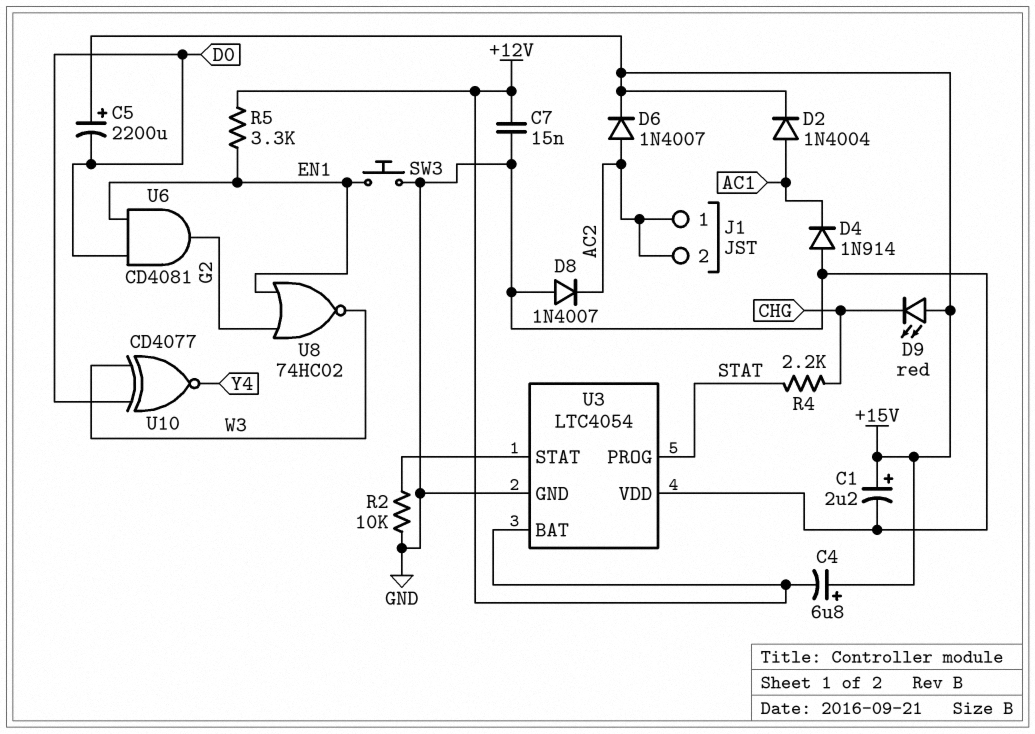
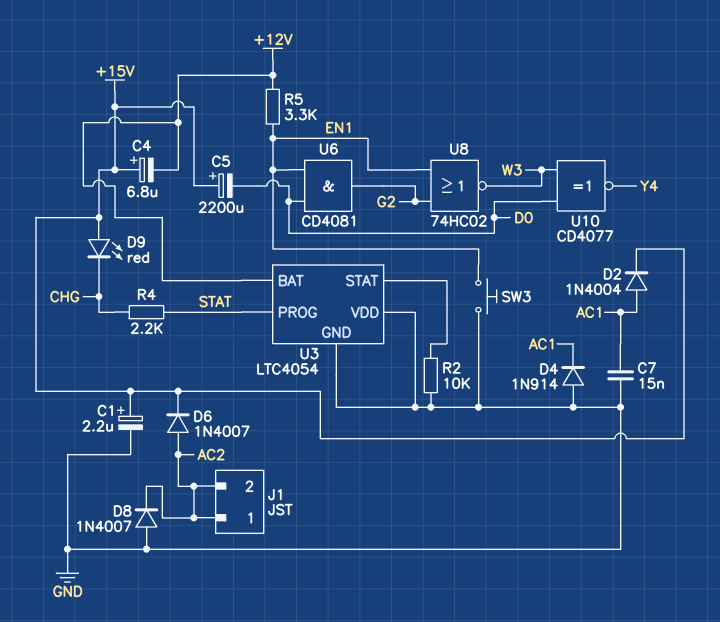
C7: 15nF (+12V, GND) -> 15nF (AC1, GND)

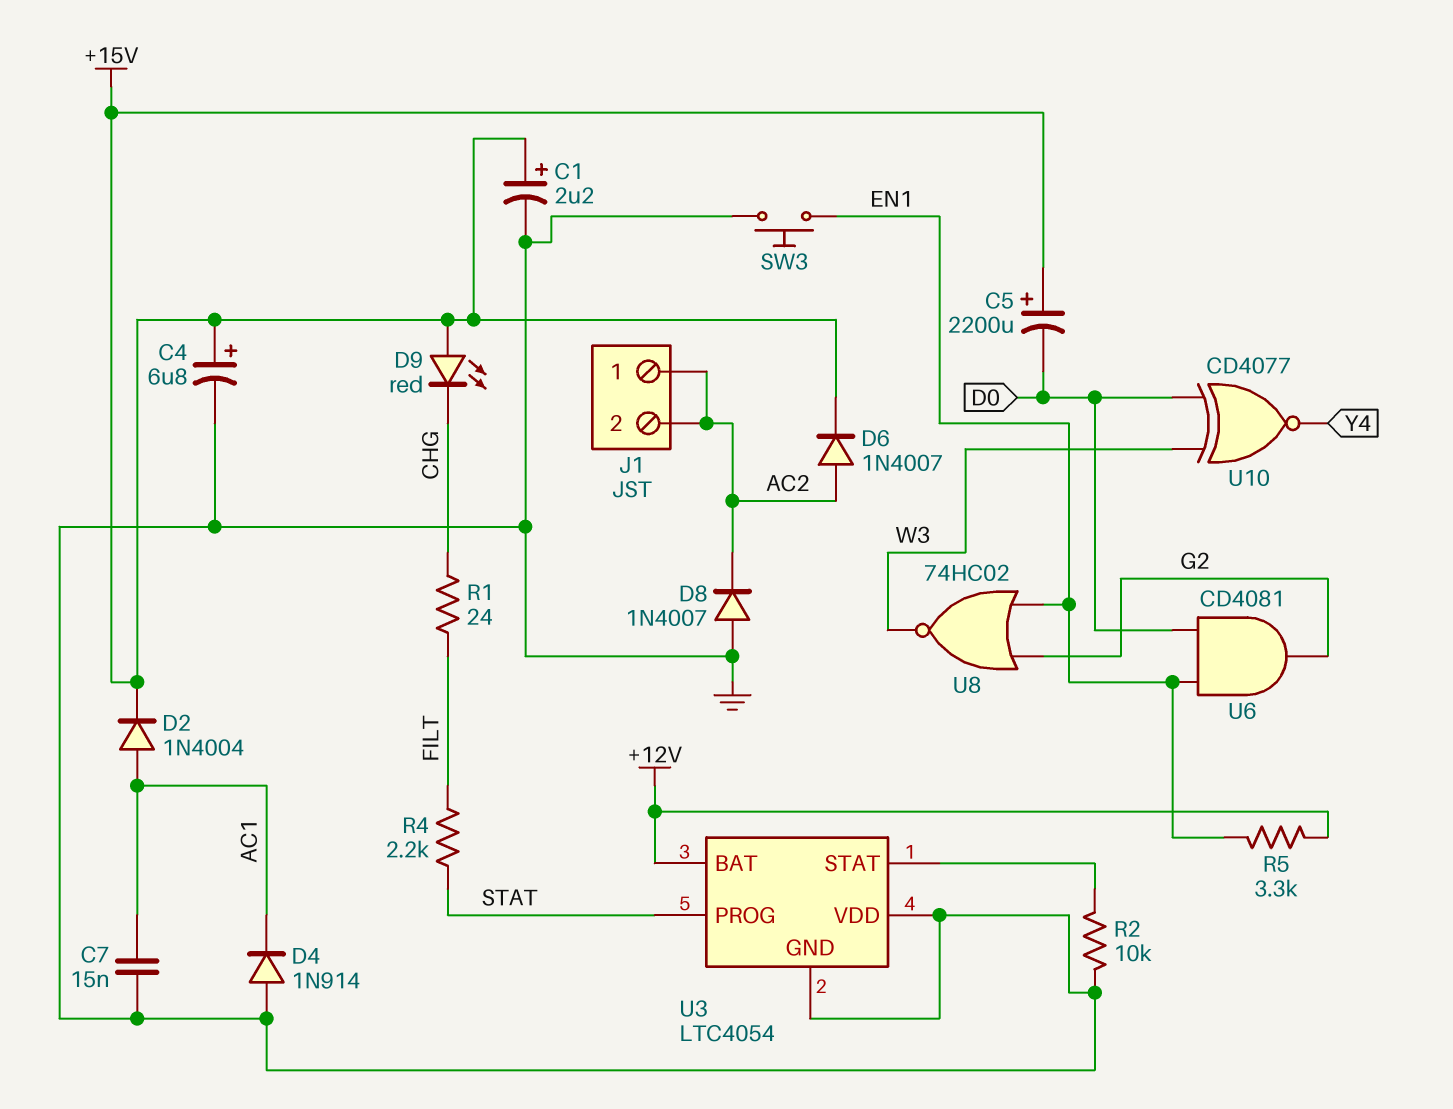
C4: 6.8uF (plus +15V, minus +12V) -> 6.8uF (plus +15V, minus GND)
R1: none -> 24 (CHG, FILT)
R4: 2.2k (CHG, STAT) -> 2.2k (FILT, STAT)

